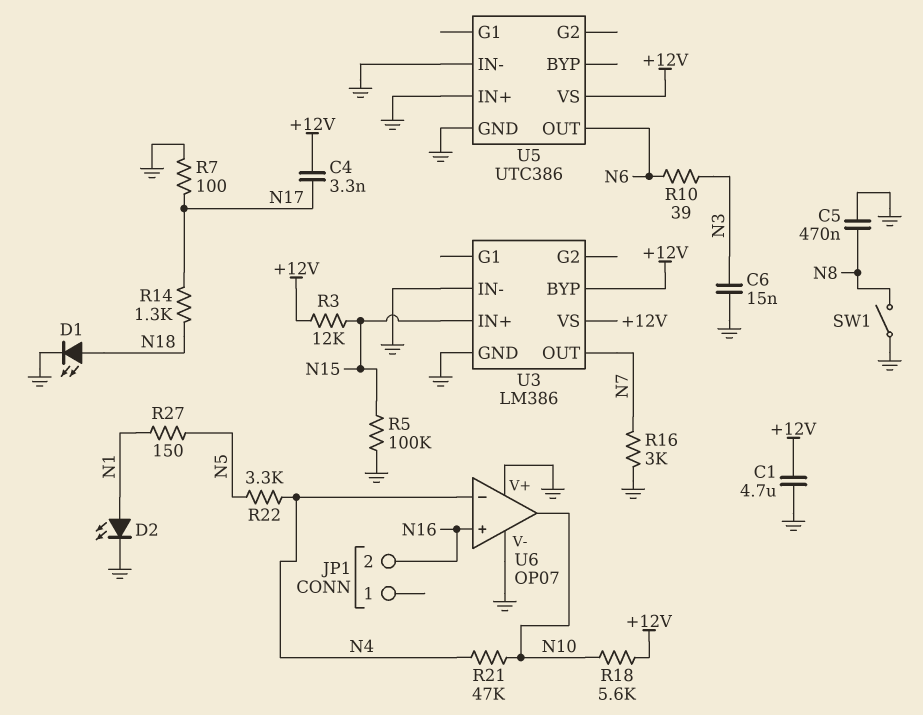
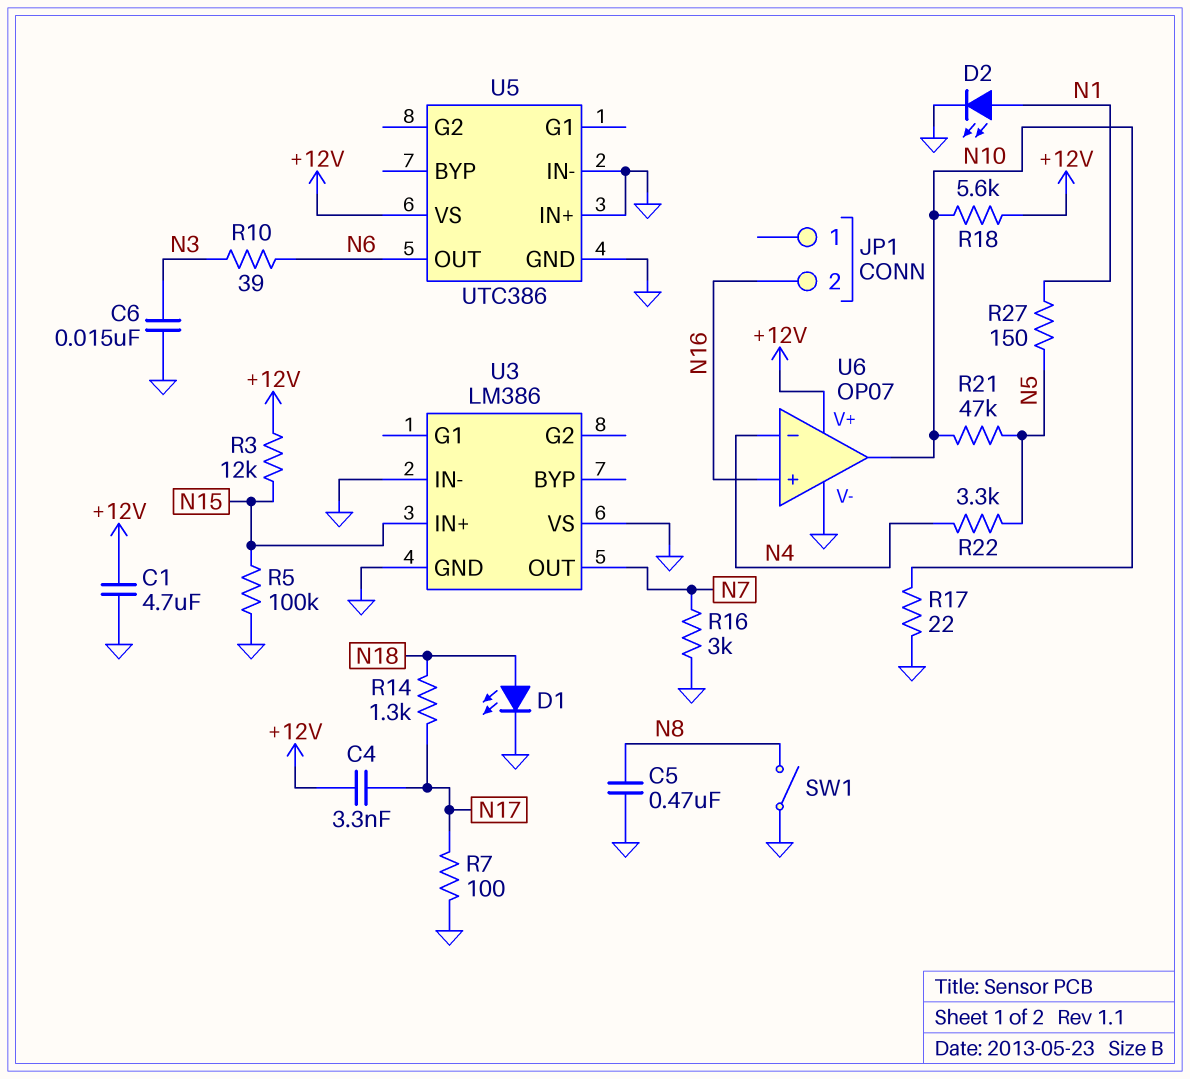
R17: none -> 22 (GND, N10)
R21: 47k (N4, N10) -> 47k (N5, N10)
U3 pin BYP: +12V -> none
U3 pin VS: +12V -> GND
U6 pin V+: GND -> +12V

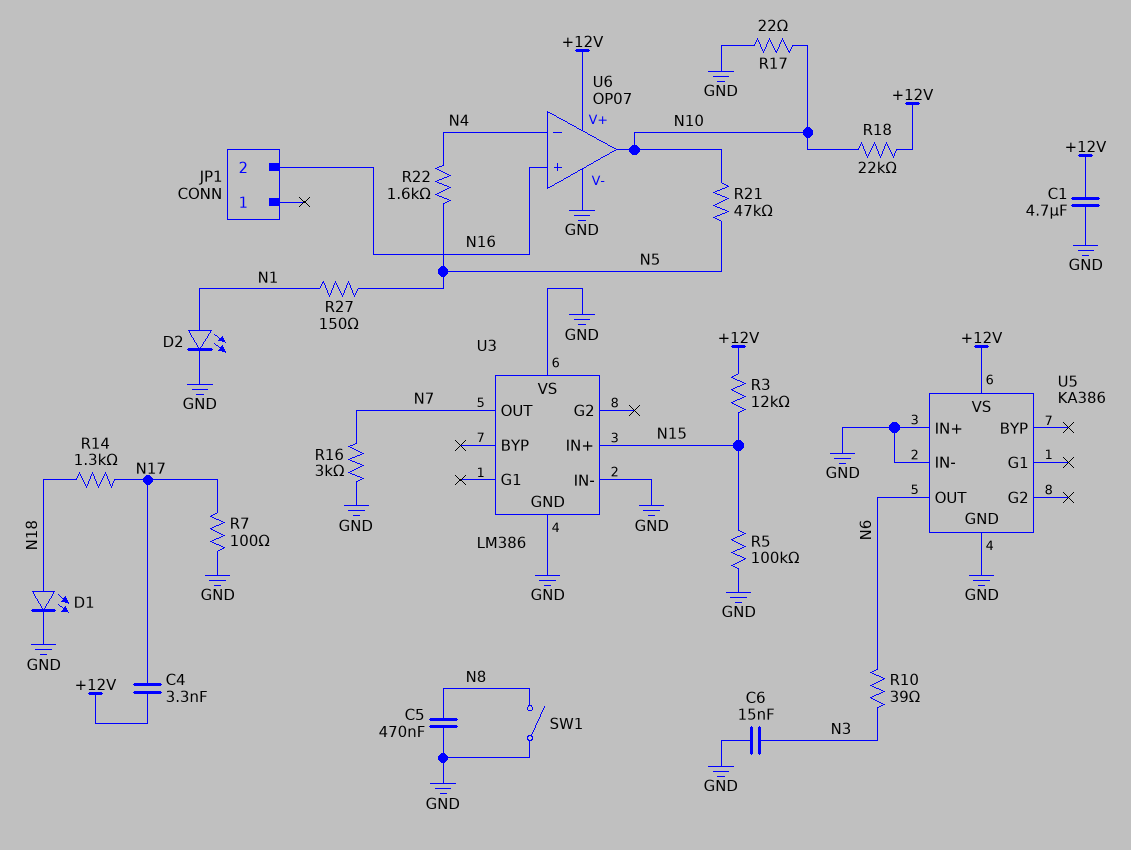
R18: 5.6k (+12V, N10) -> 22k (+12V, N10)
R22: 3.3k (N4, N5) -> 1.6k (N4, N5)
U5: UTC386 -> KA386

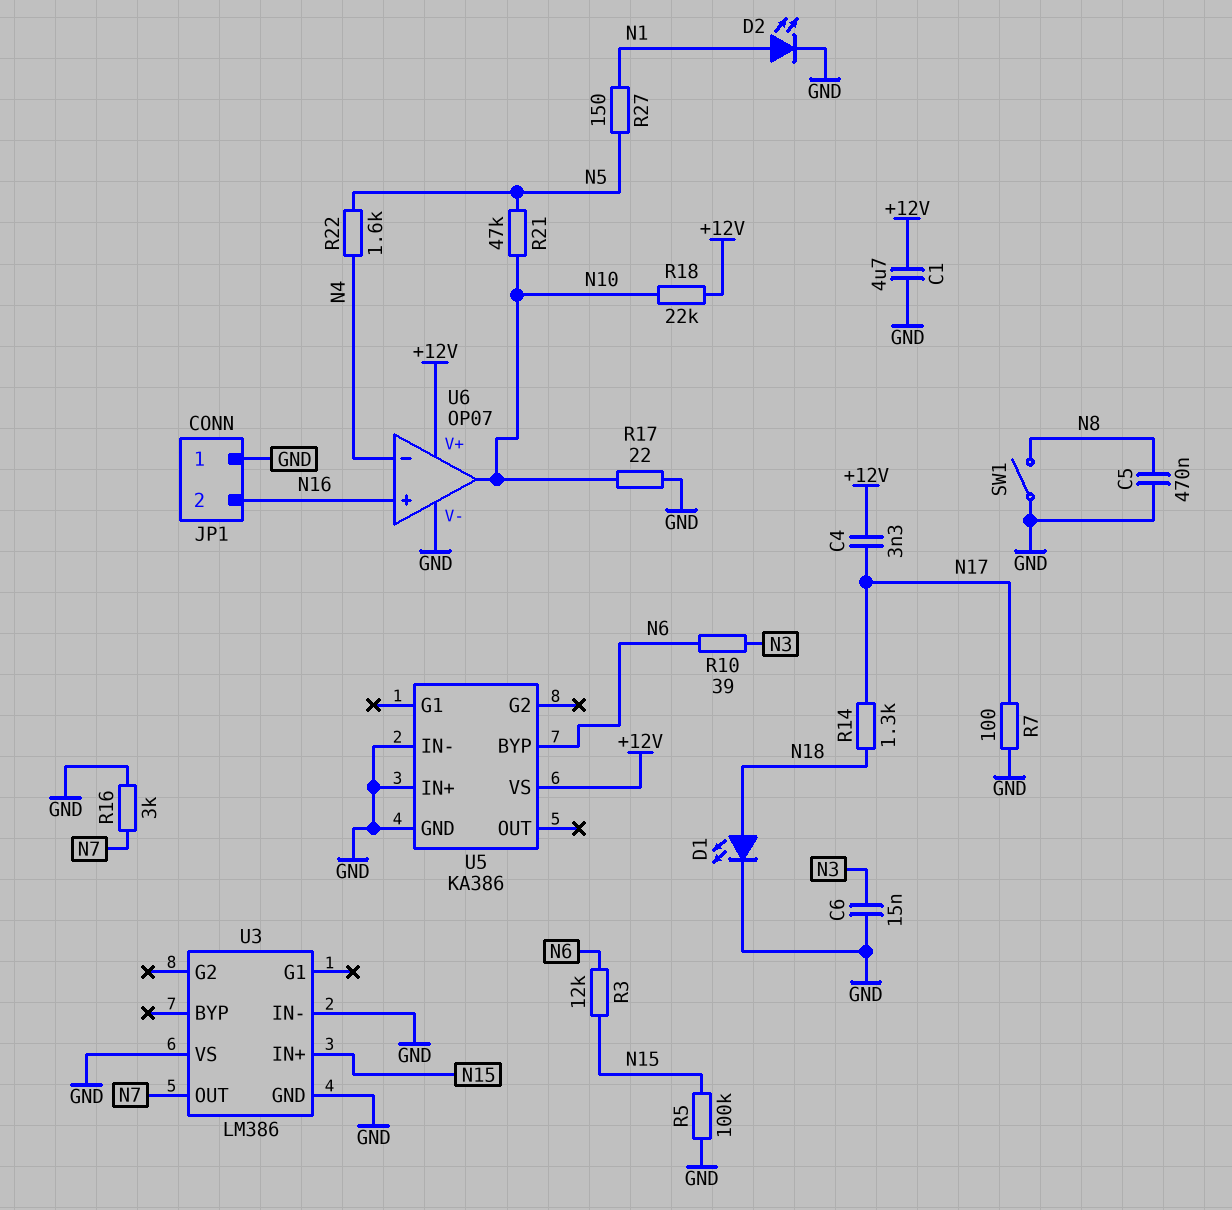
JP1 pin 1: none -> GND
R3: 12k (+12V, N15) -> 12k (N6, N15)
U5 pin BYP: none -> N6
U5 pin OUT: N6 -> none

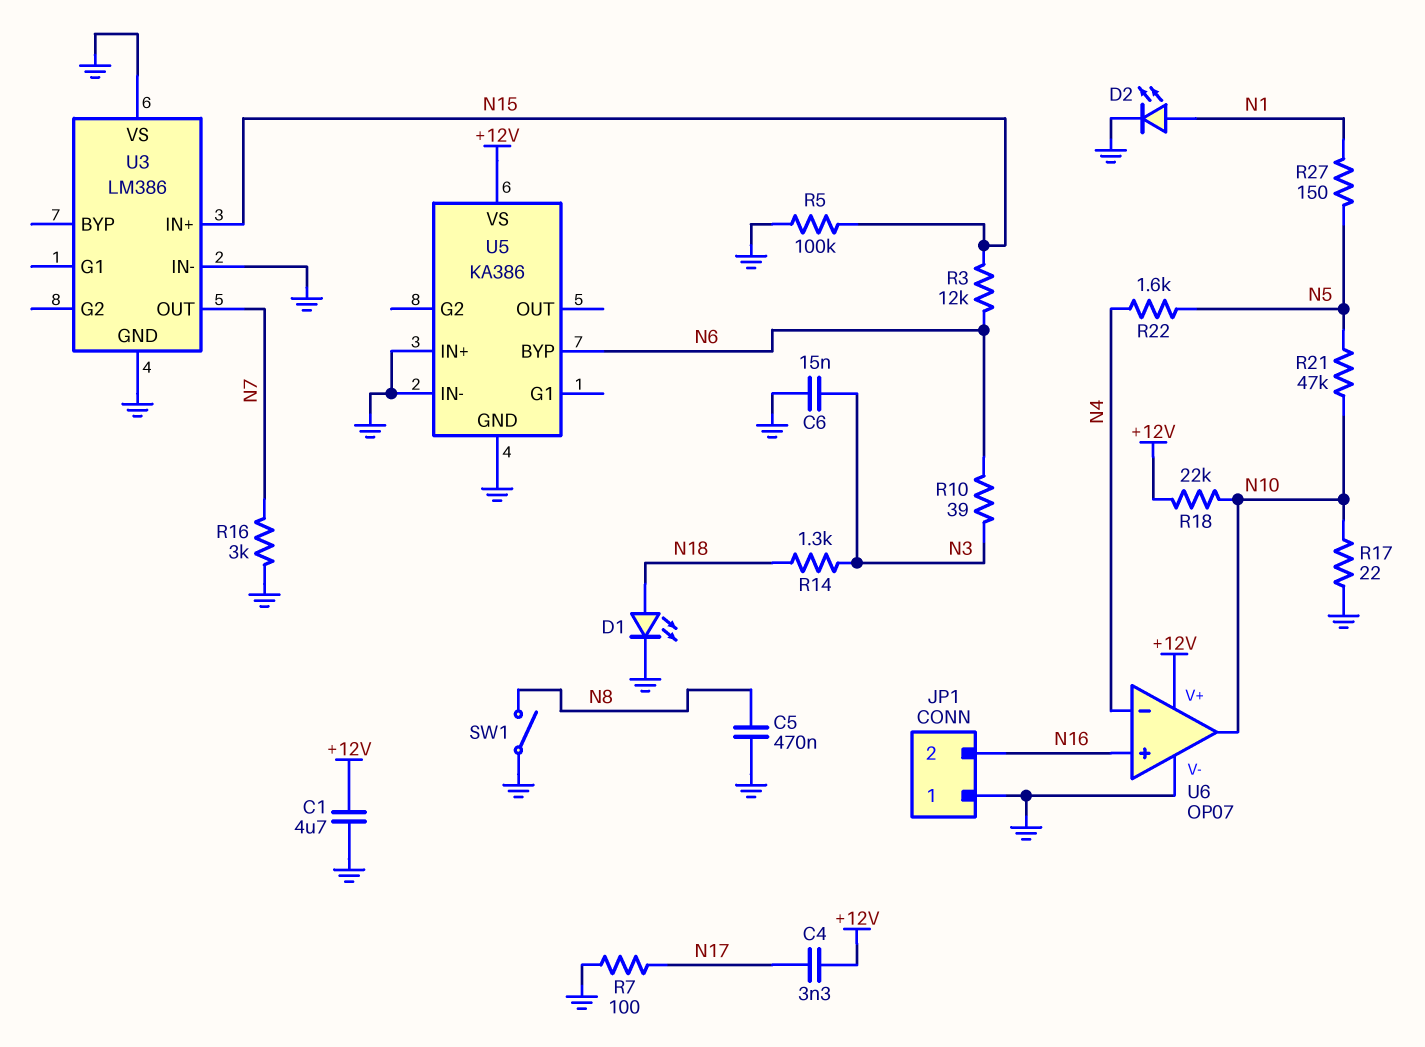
R14: 1.3k (N17, N18) -> 1.3k (N3, N18)

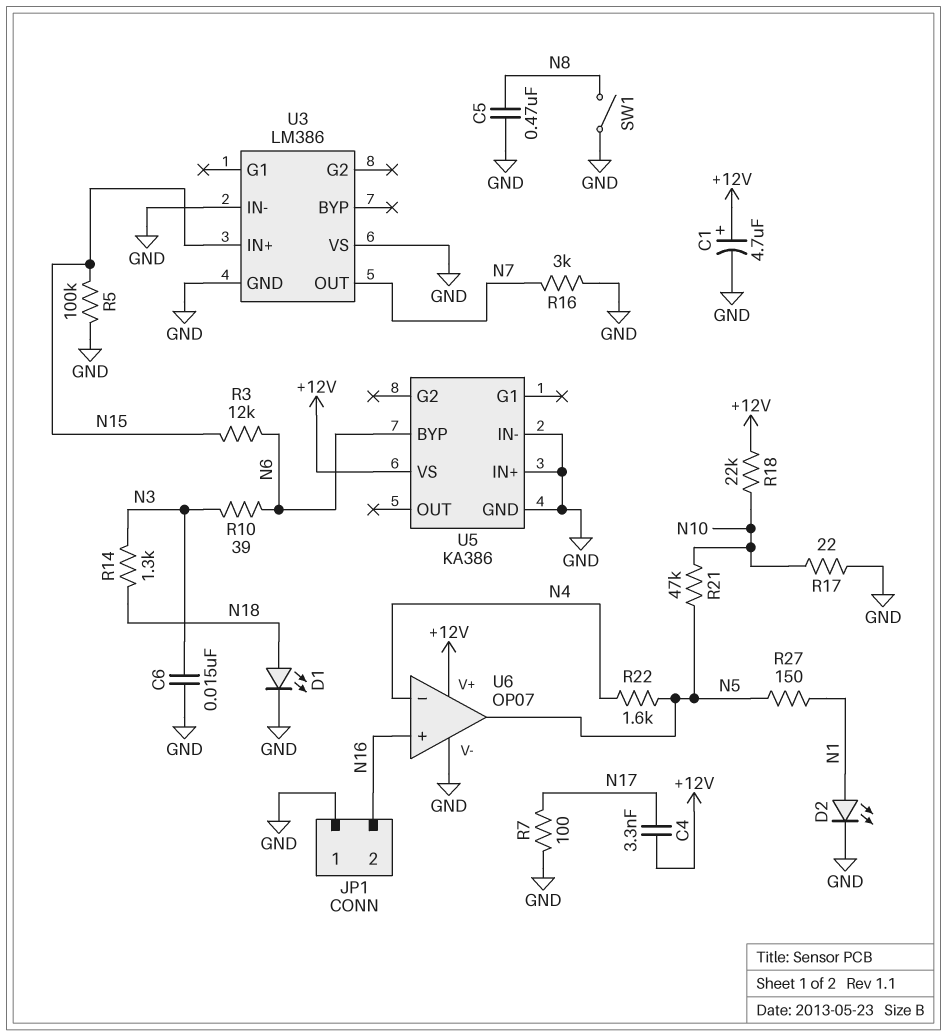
C1: 4.7uF (+12V, GND) -> 4.7uF (plus +12V, minus GND)
U6 pin out: N10 -> N5

